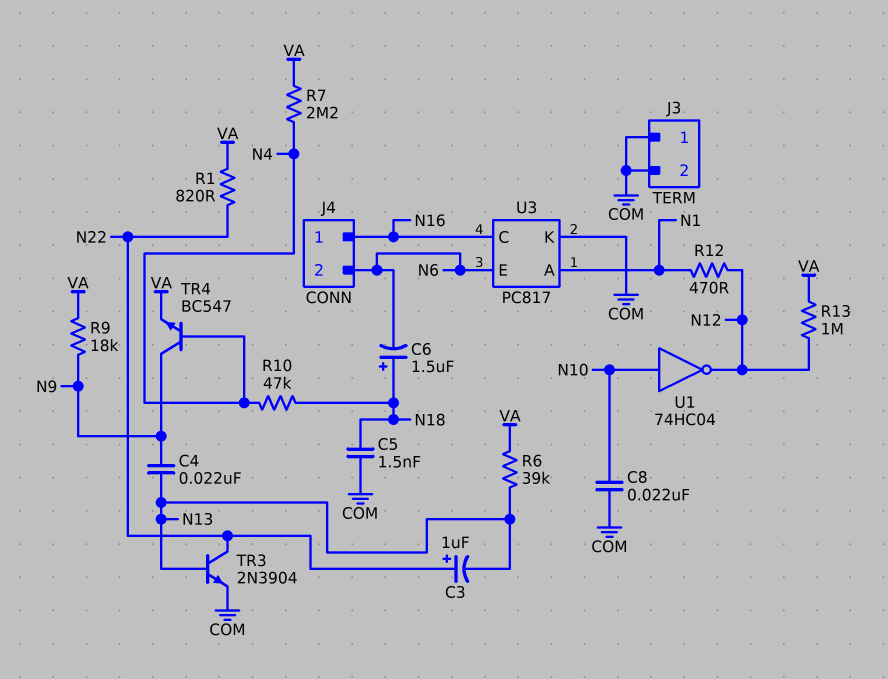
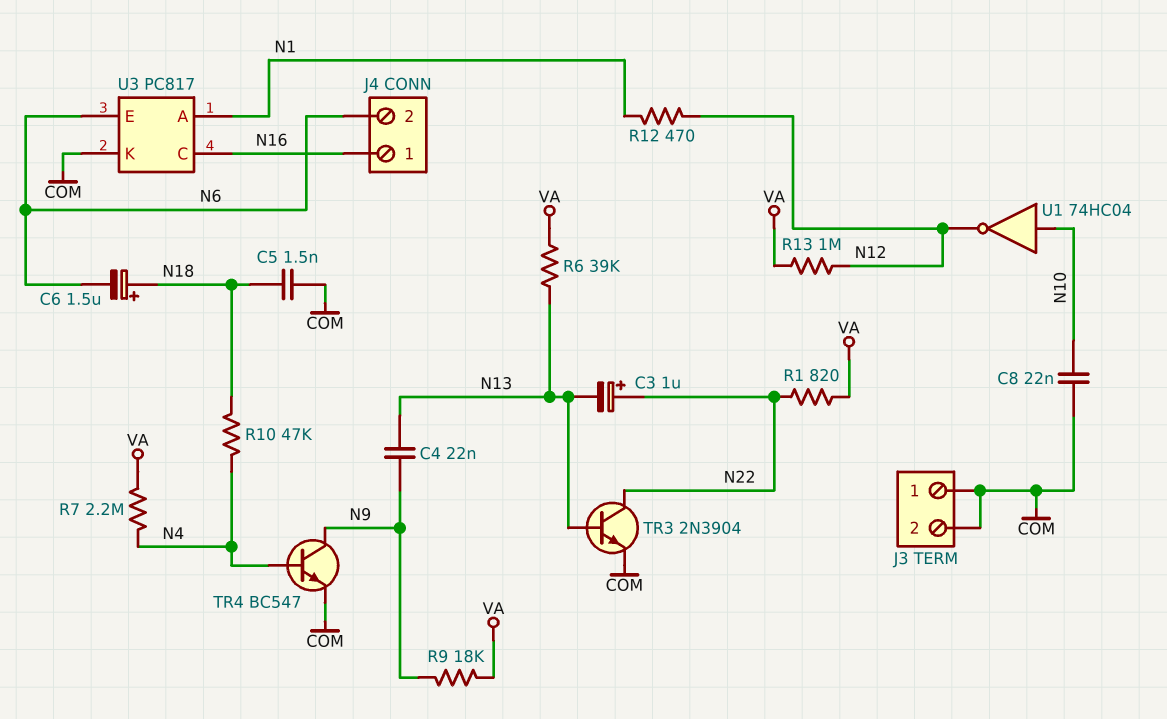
TR4: NPN BC547 (B N4, C N9, E VA) -> NPN BC547 (B N4, C N9, E COM)

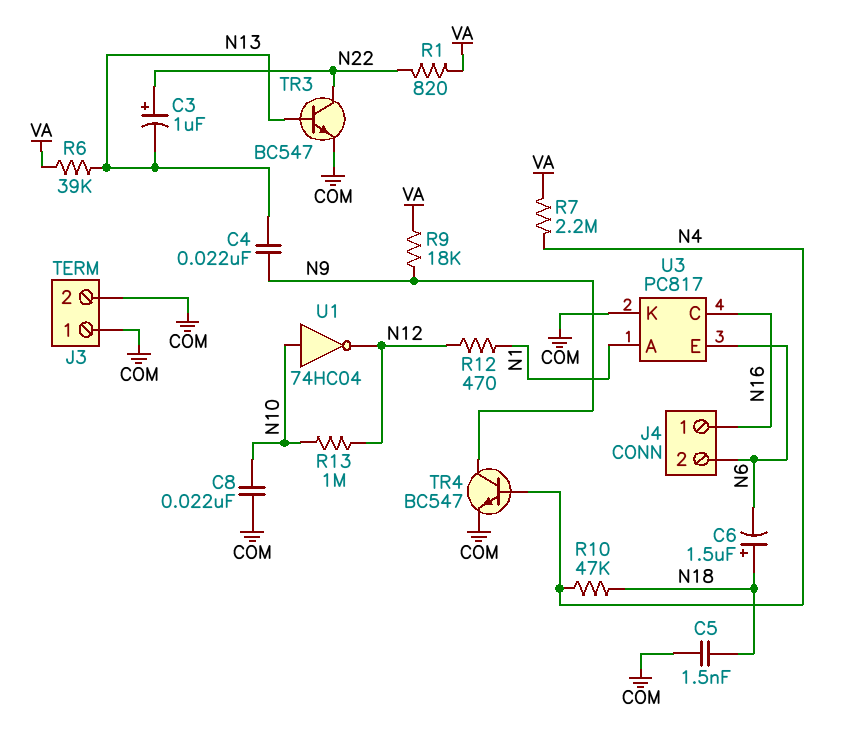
R13: 1M (N12, VA) -> 1M (N10, N12)
TR3: NPN 2N3904 (B N13, C N22, E COM) -> NPN BC547 (B N13, C N22, E COM)

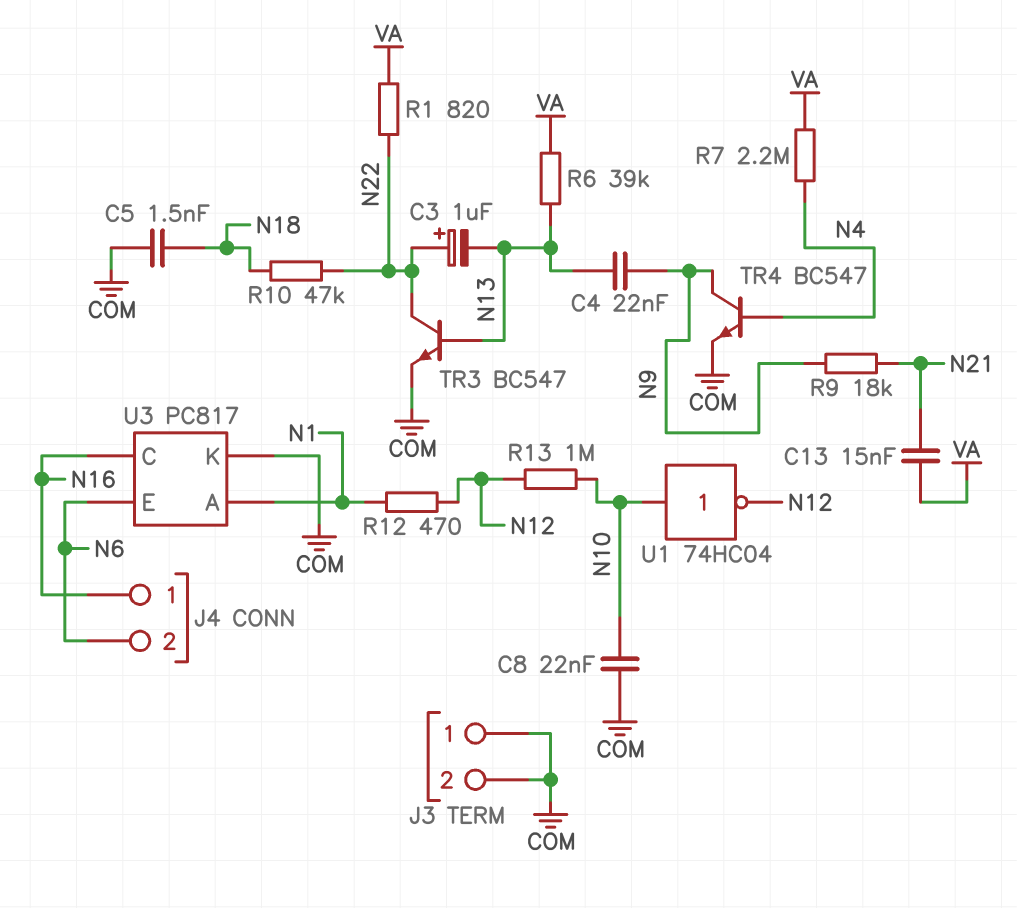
C6: 1.5uF (plus N18, minus N6) -> none
C13: none -> 15nF (N21, VA)
R9: 18k (N9, VA) -> 18k (N9, N21)
R10: 47k (N4, N18) -> 47k (N18, N22)

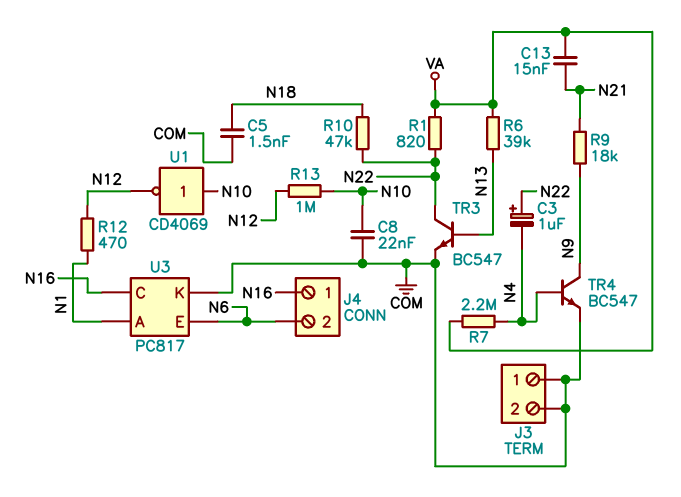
C3: 1uF (plus N22, minus N13) -> 1uF (plus N22, minus N4)
C4: 22nF (N9, N13) -> none
U1: NOT 74HC04 (in N10, out N12) -> NOT CD4069 (in N10, out N12)

